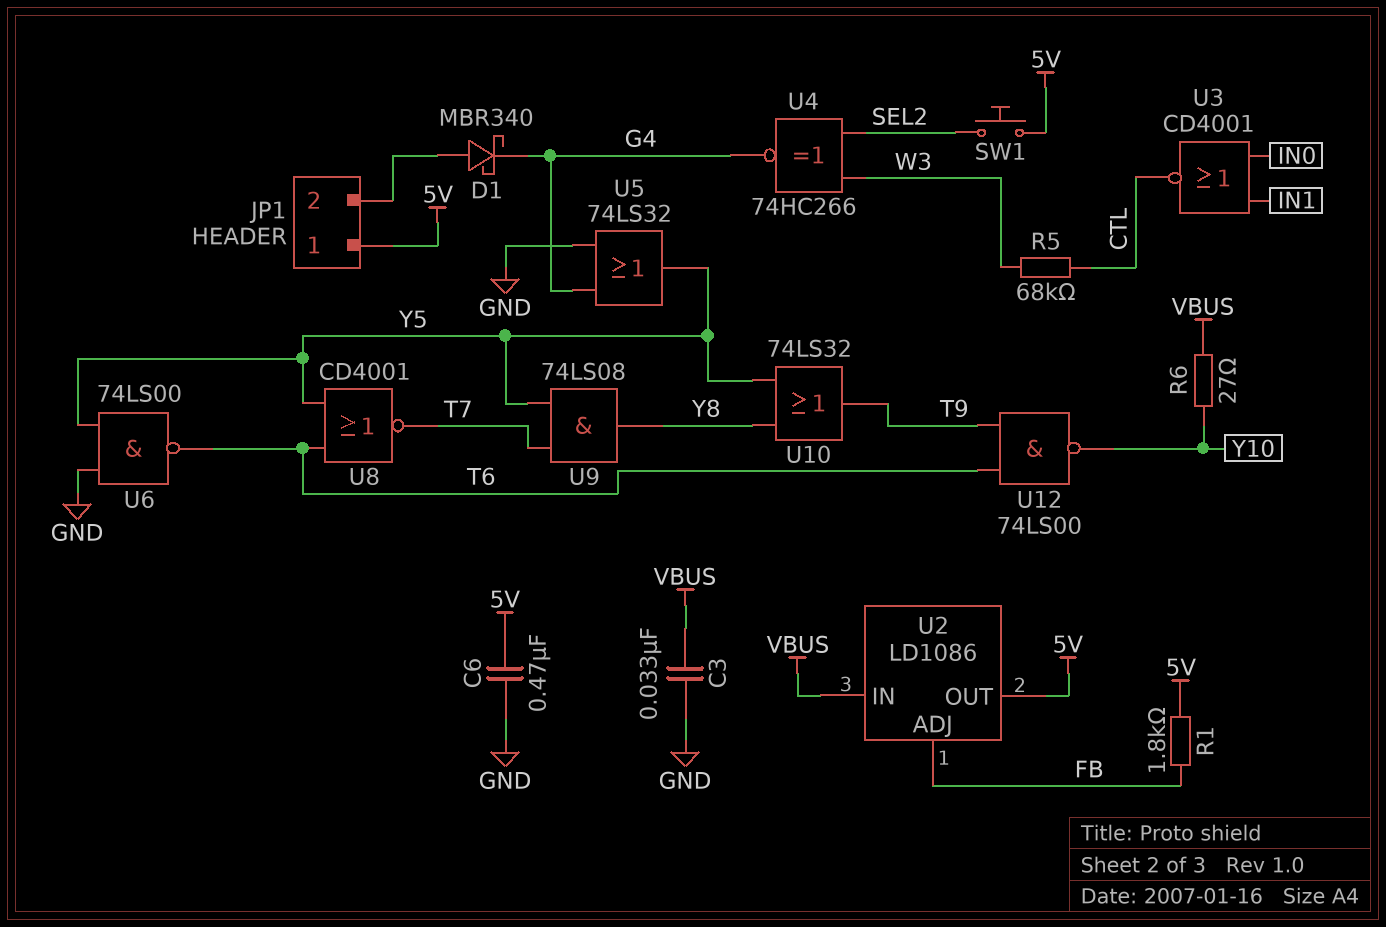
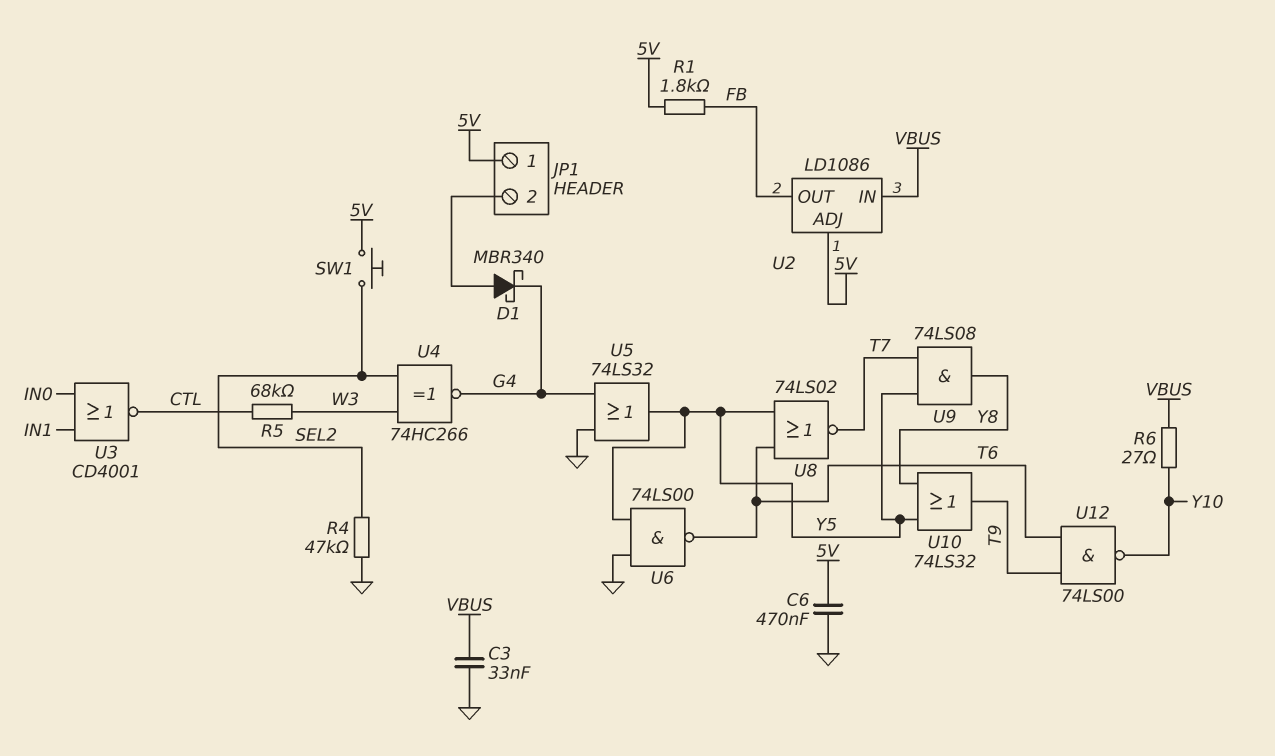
R4: none -> 47k (GND, SEL2)
U2 pin ADJ: FB -> 5V
U2 pin OUT: 5V -> FB
U8: NOR CD4001 (in T6, in Y5, out T7) -> NOR 74LS02 (in T6, in Y5, out T7)

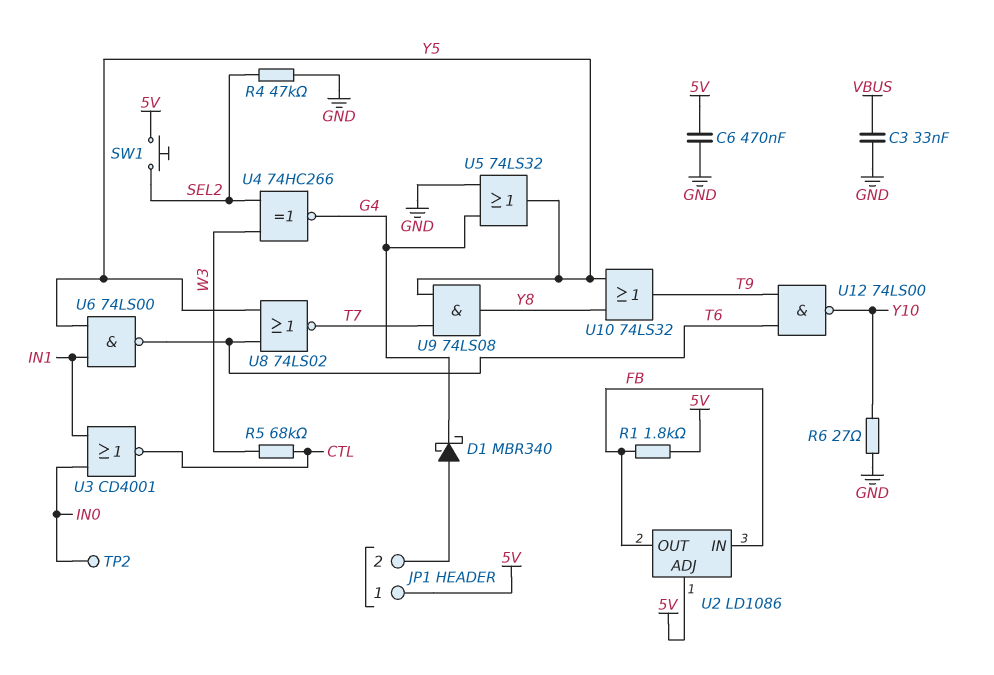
R6: 27 (VBUS, Y10) -> 27 (GND, Y10)
TP2: none -> test point (IN0)
U2 pin IN: VBUS -> FB
U6: NAND 74LS00 (in GND, in Y5, out T6) -> NAND 74LS00 (in IN1, in Y5, out T6)

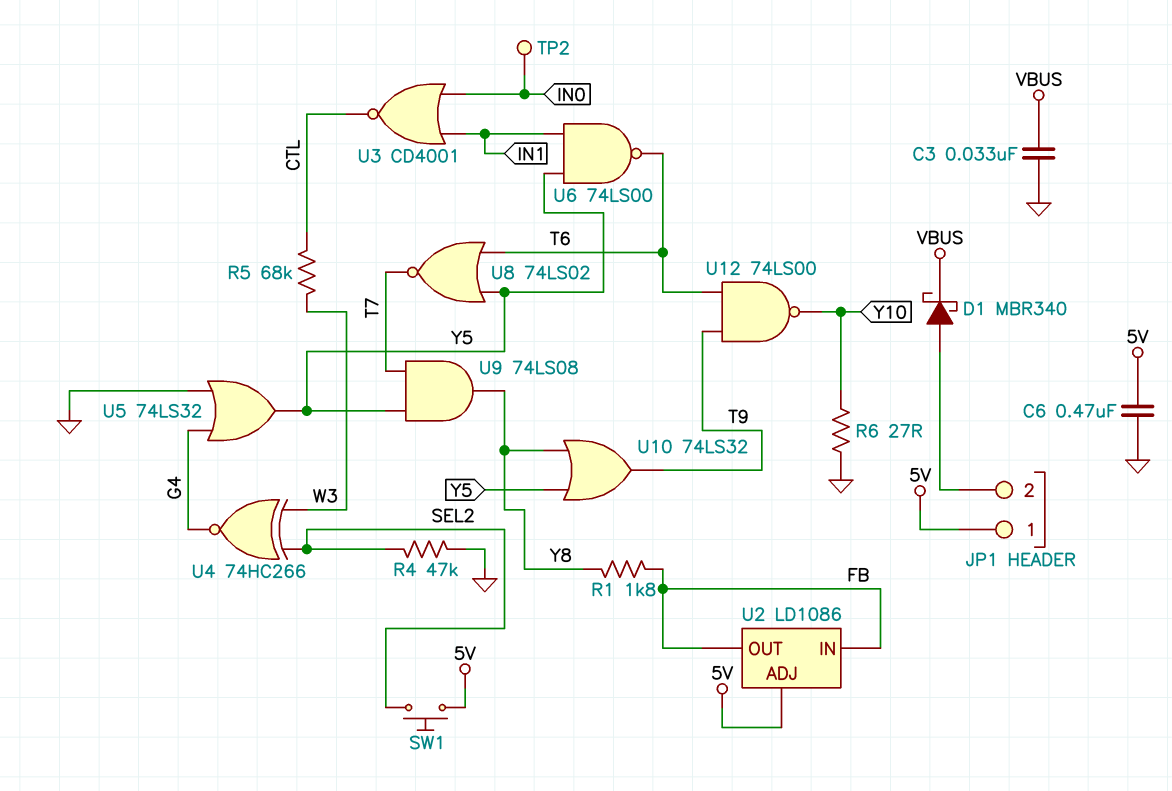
D1: schottky MBR340 (A JP1/2, K G4) -> schottky MBR340 (A JP1/2, K VBUS)
R1: 1.8k (5V, FB) -> 1.8k (FB, Y8)

